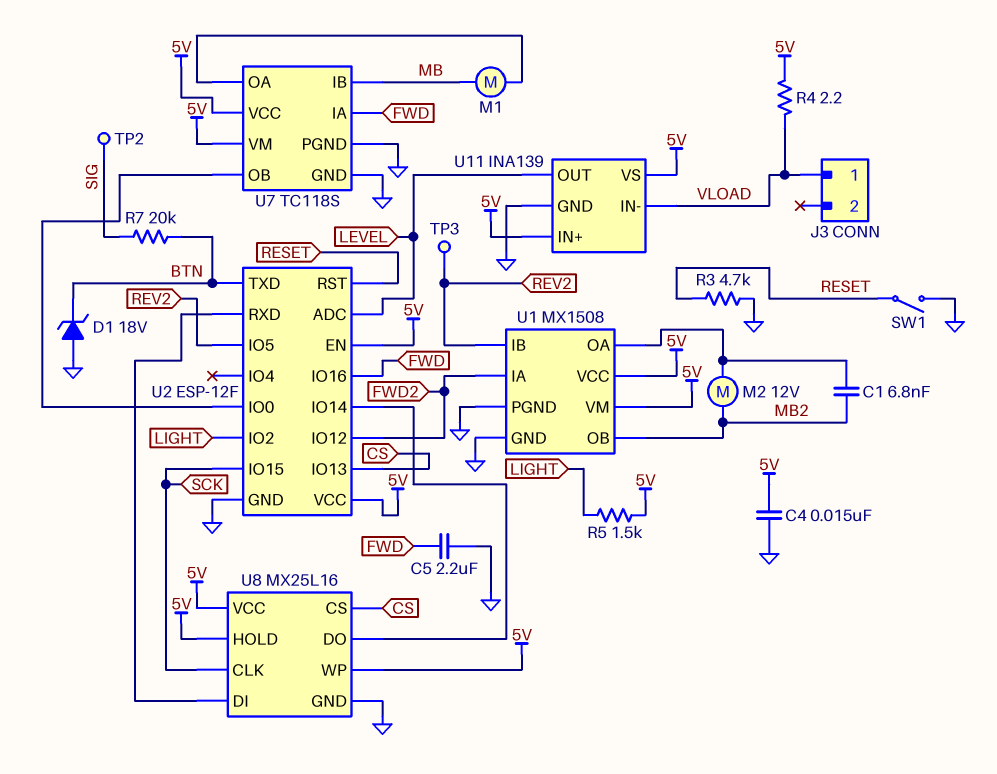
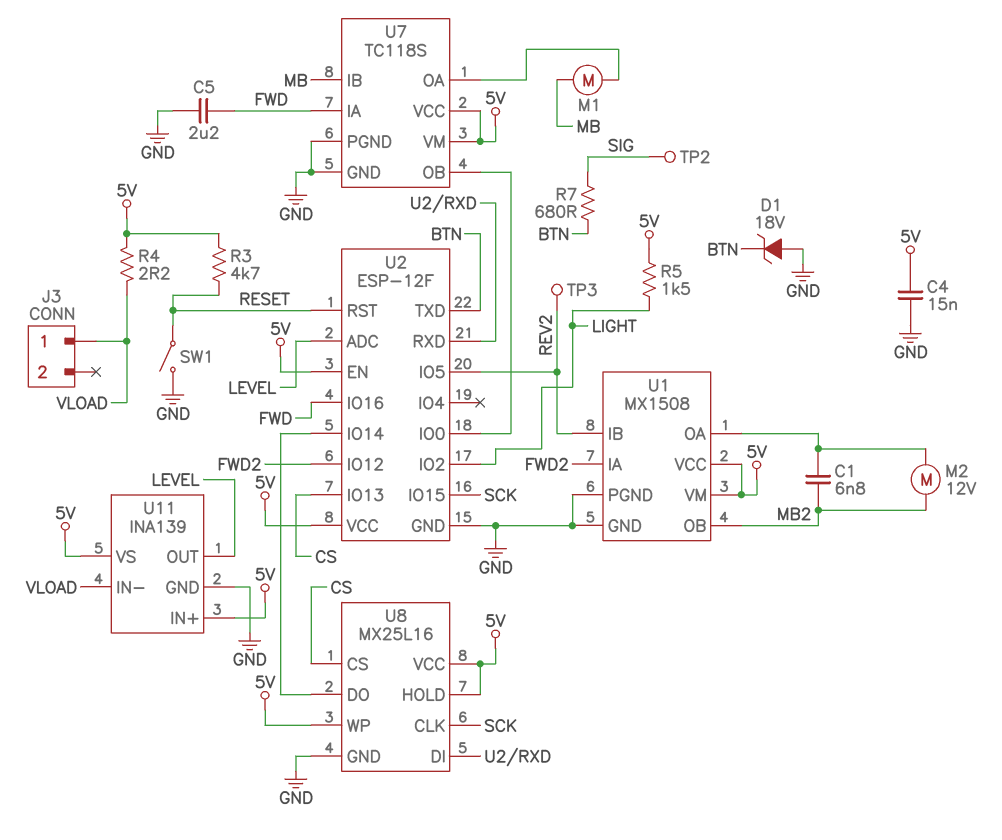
R3: 4.7k (GND, RESET) -> 4.7k (5V, RESET)
R7: 20k (BTN, SIG) -> 680 (BTN, SIG)

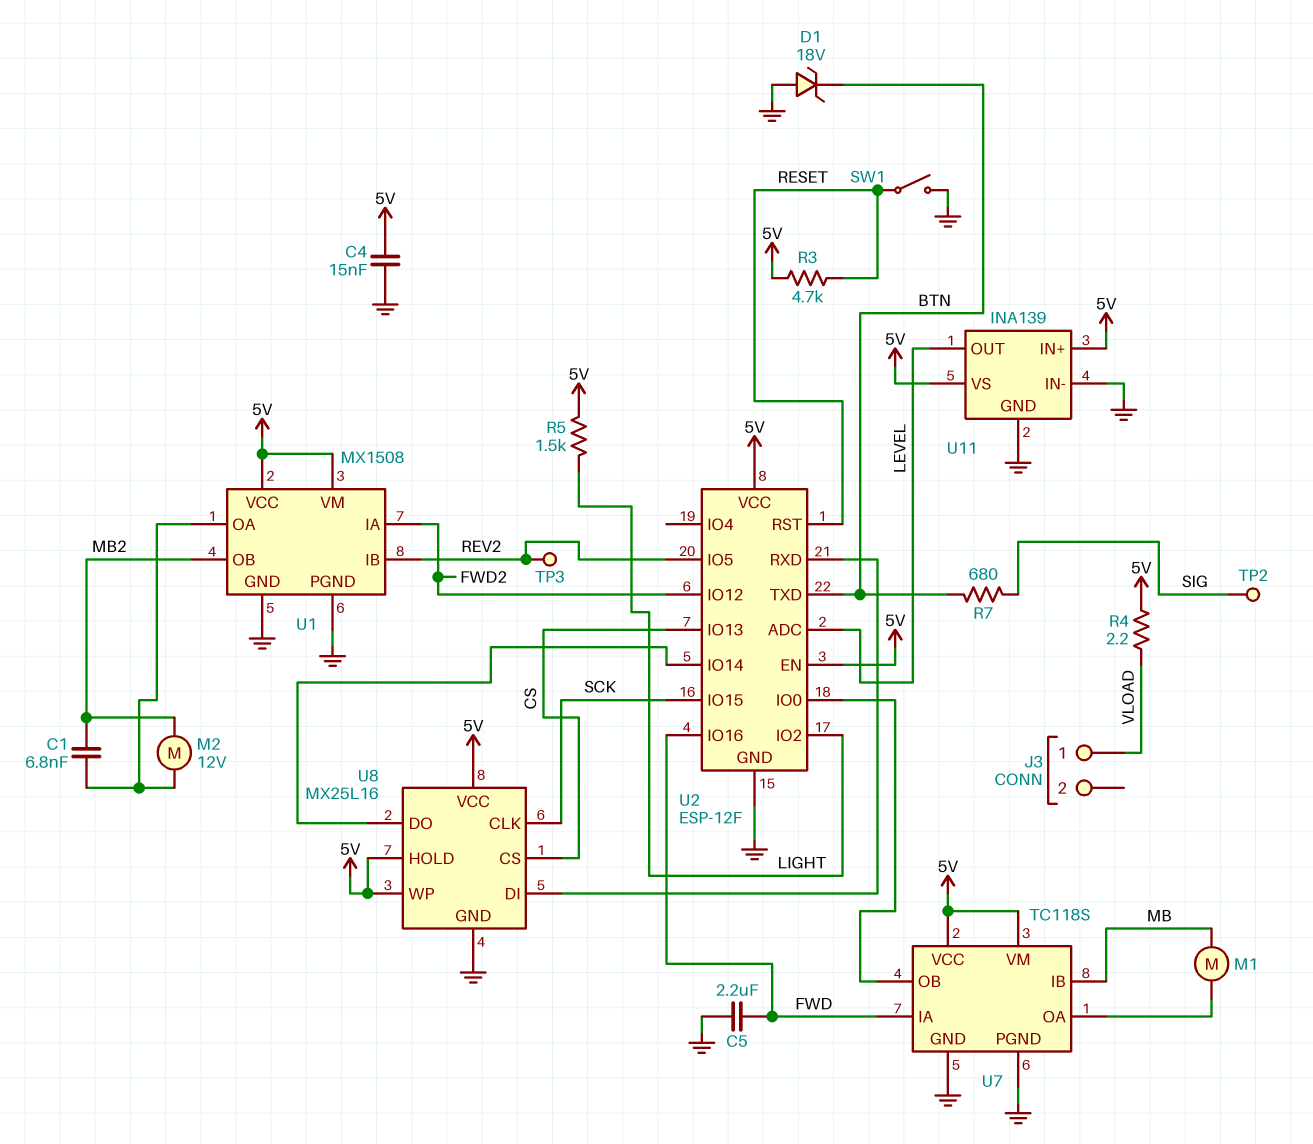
U11 pin IN-: VLOAD -> GND

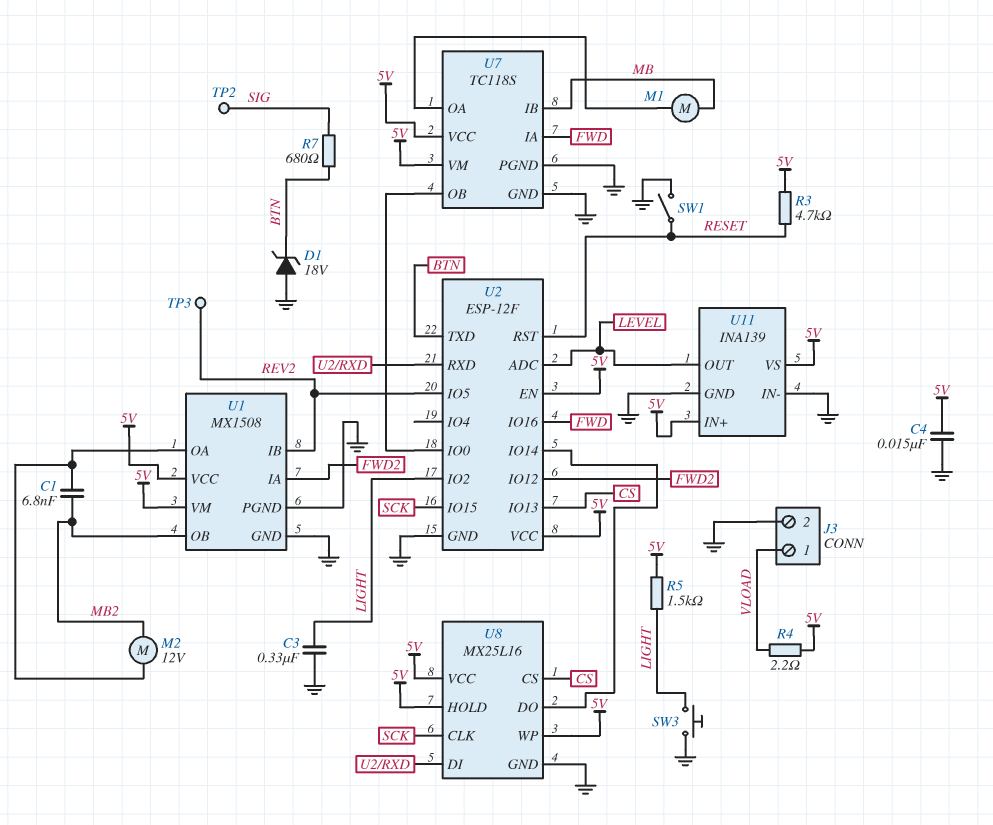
C3: none -> 330nF (GND, LIGHT)
C5: 2.2uF (FWD, GND) -> none
J3 pin 2: none -> GND
SW3: none -> button (GND, LIGHT)

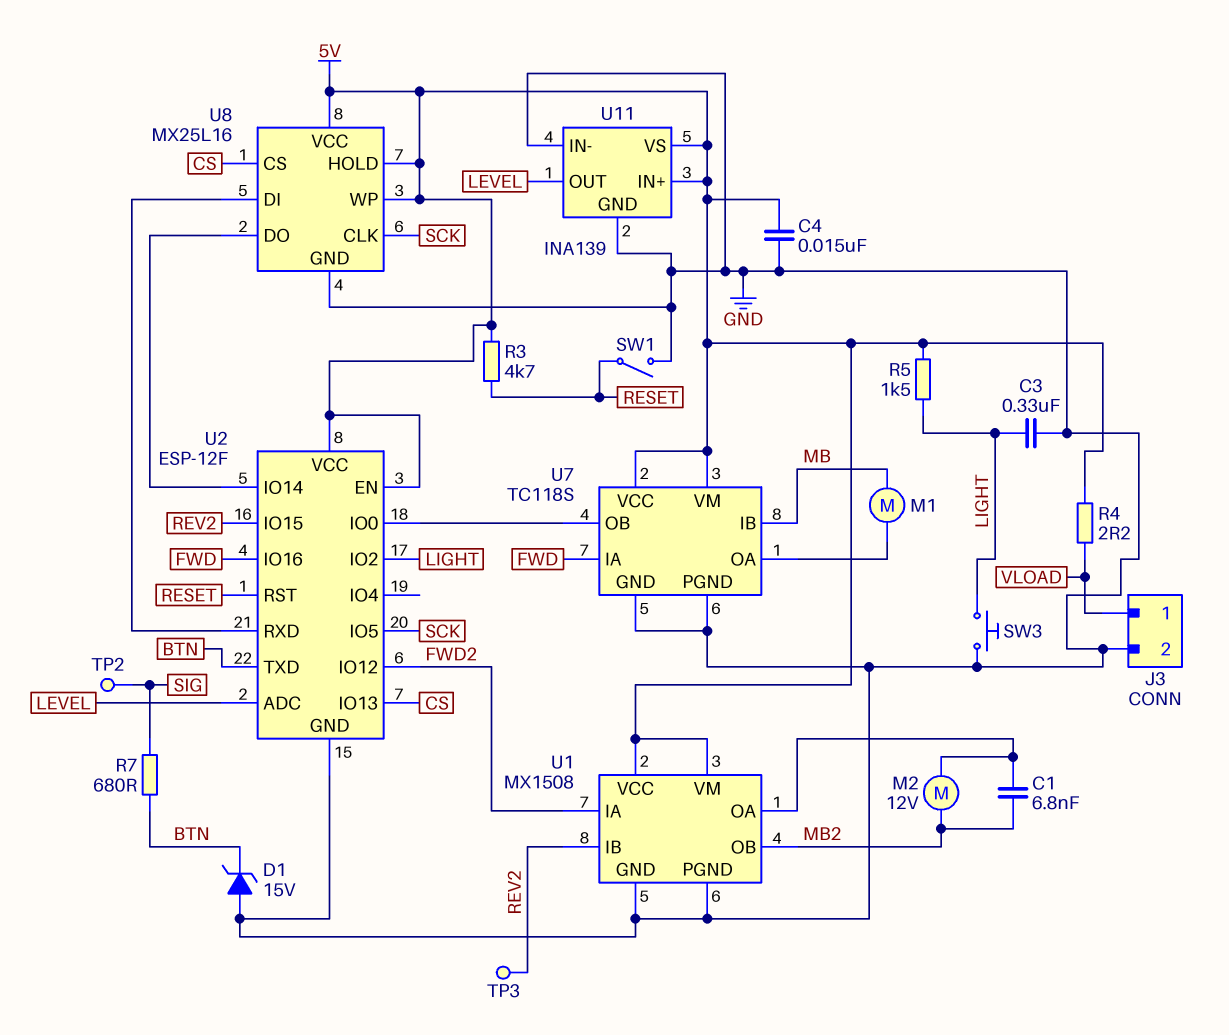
D1: zener 18V (A GND, K BTN) -> zener 15V (A GND, K BTN)
U2 pin IO5: REV2 -> SCK
U2 pin IO15: SCK -> REV2

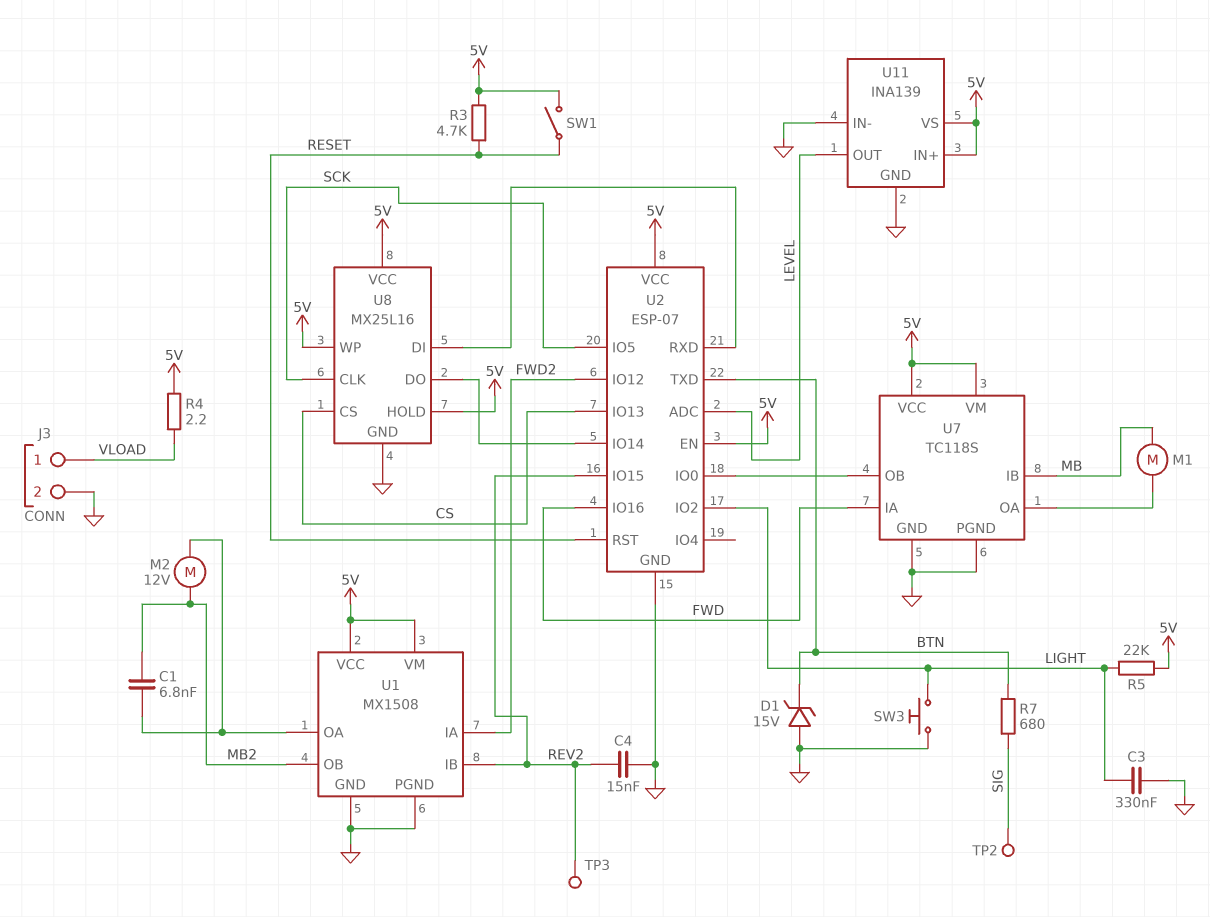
C4: 15nF (5V, GND) -> 15nF (GND, REV2)
R5: 1.5k (5V, LIGHT) -> 22k (5V, LIGHT)
SW1: switch (GND, RESET) -> switch (5V, RESET)
U2: ESP-12F -> ESP-07

